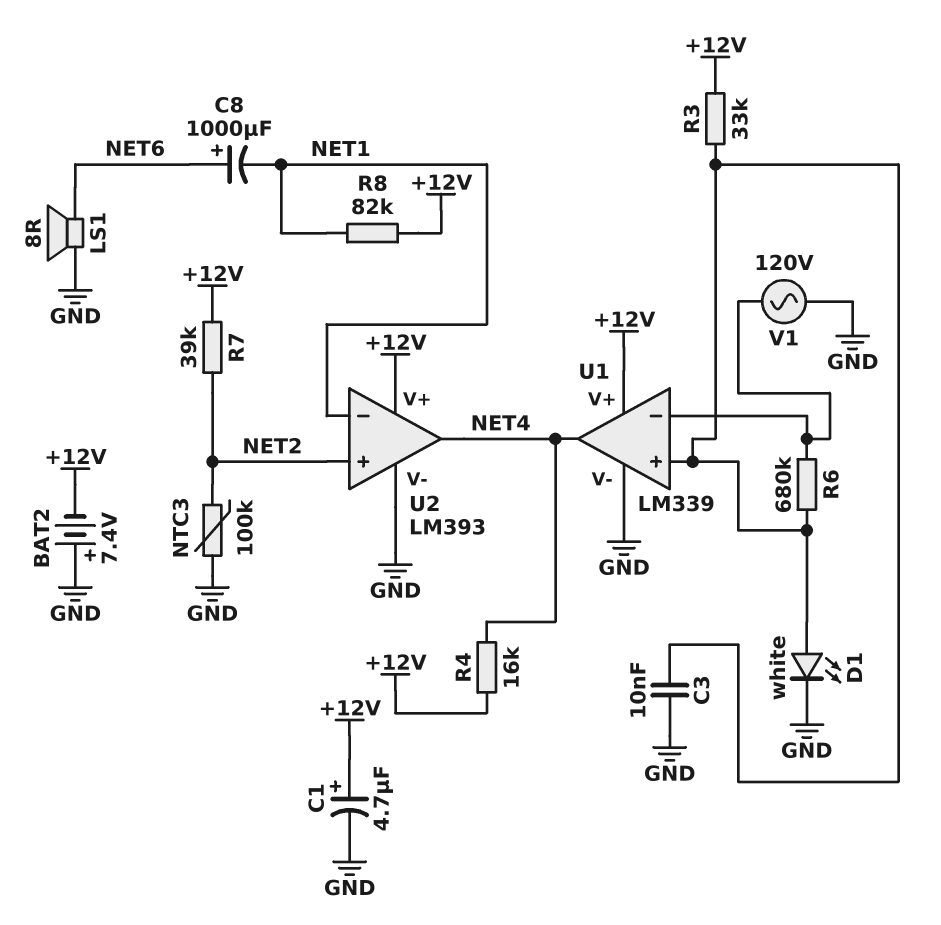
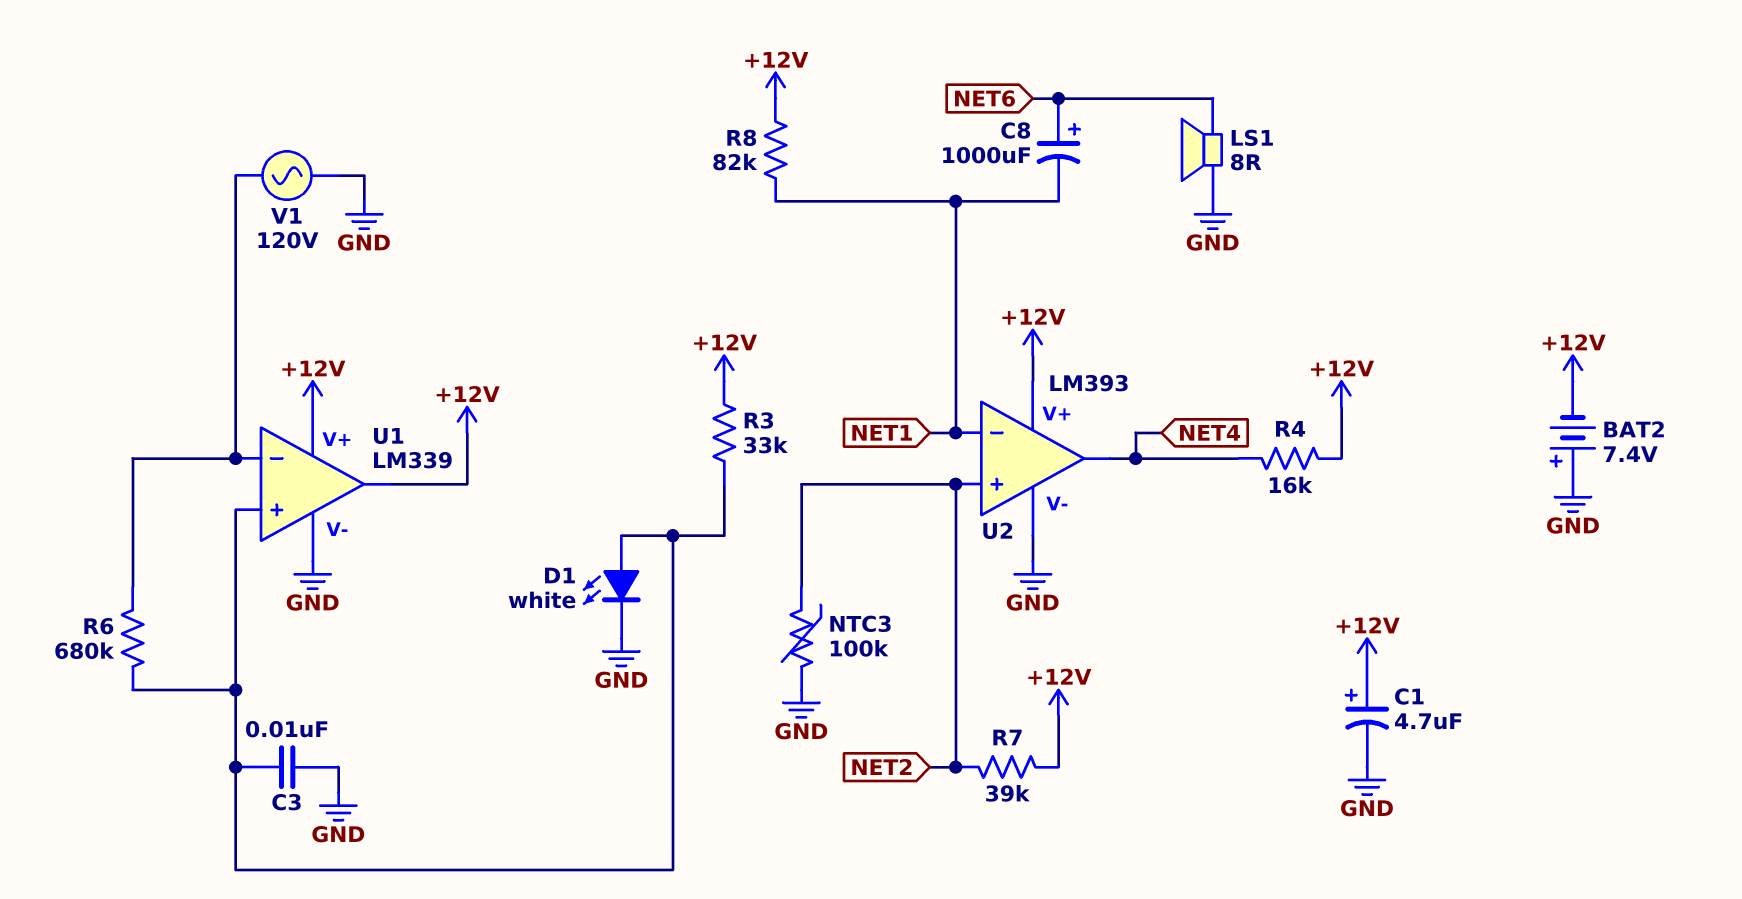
U1 pin out: NET4 -> +12V

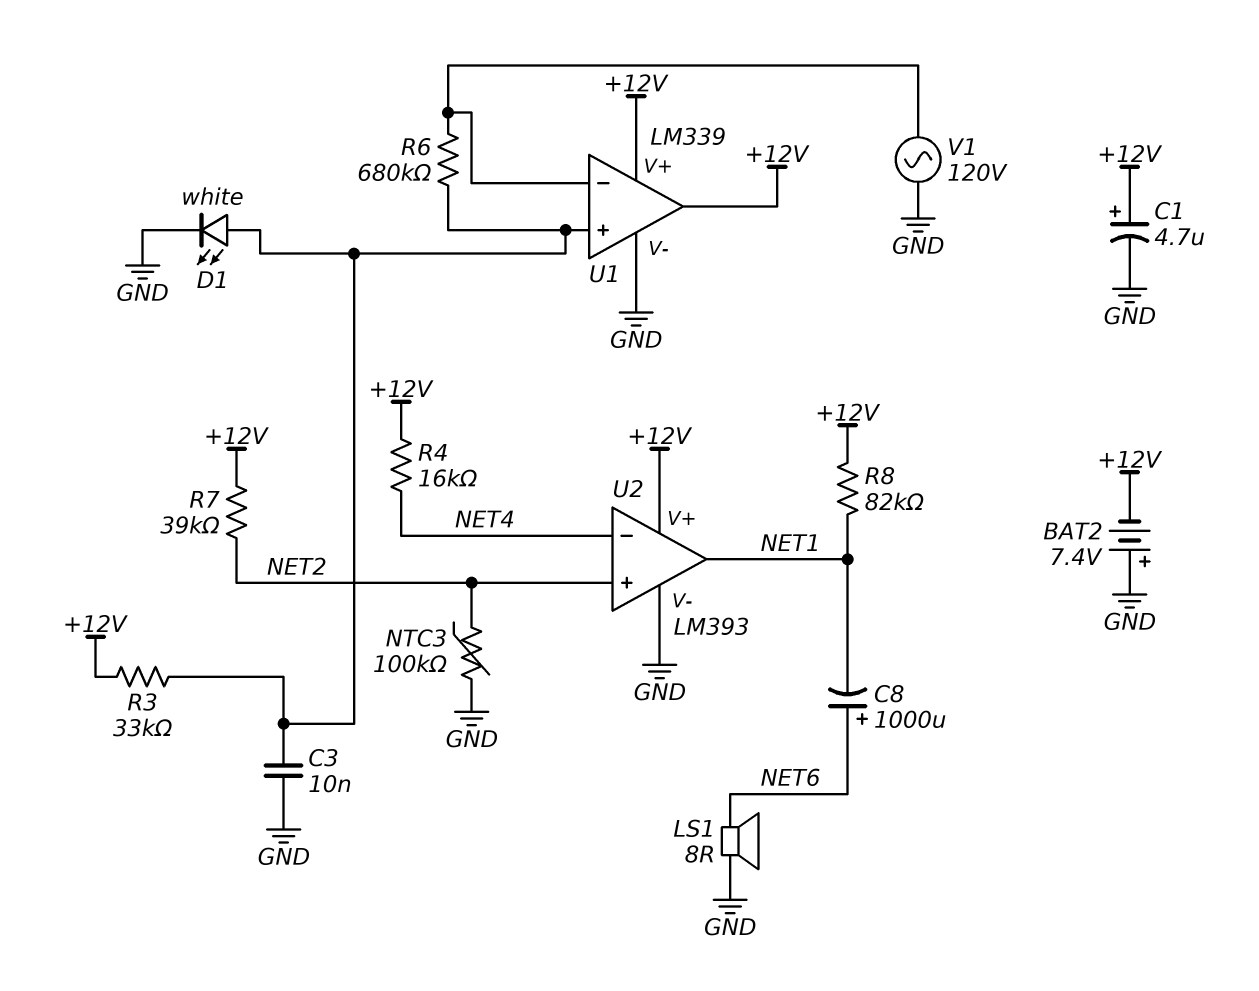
U2 pin in-: NET1 -> NET4
U2 pin out: NET4 -> NET1

